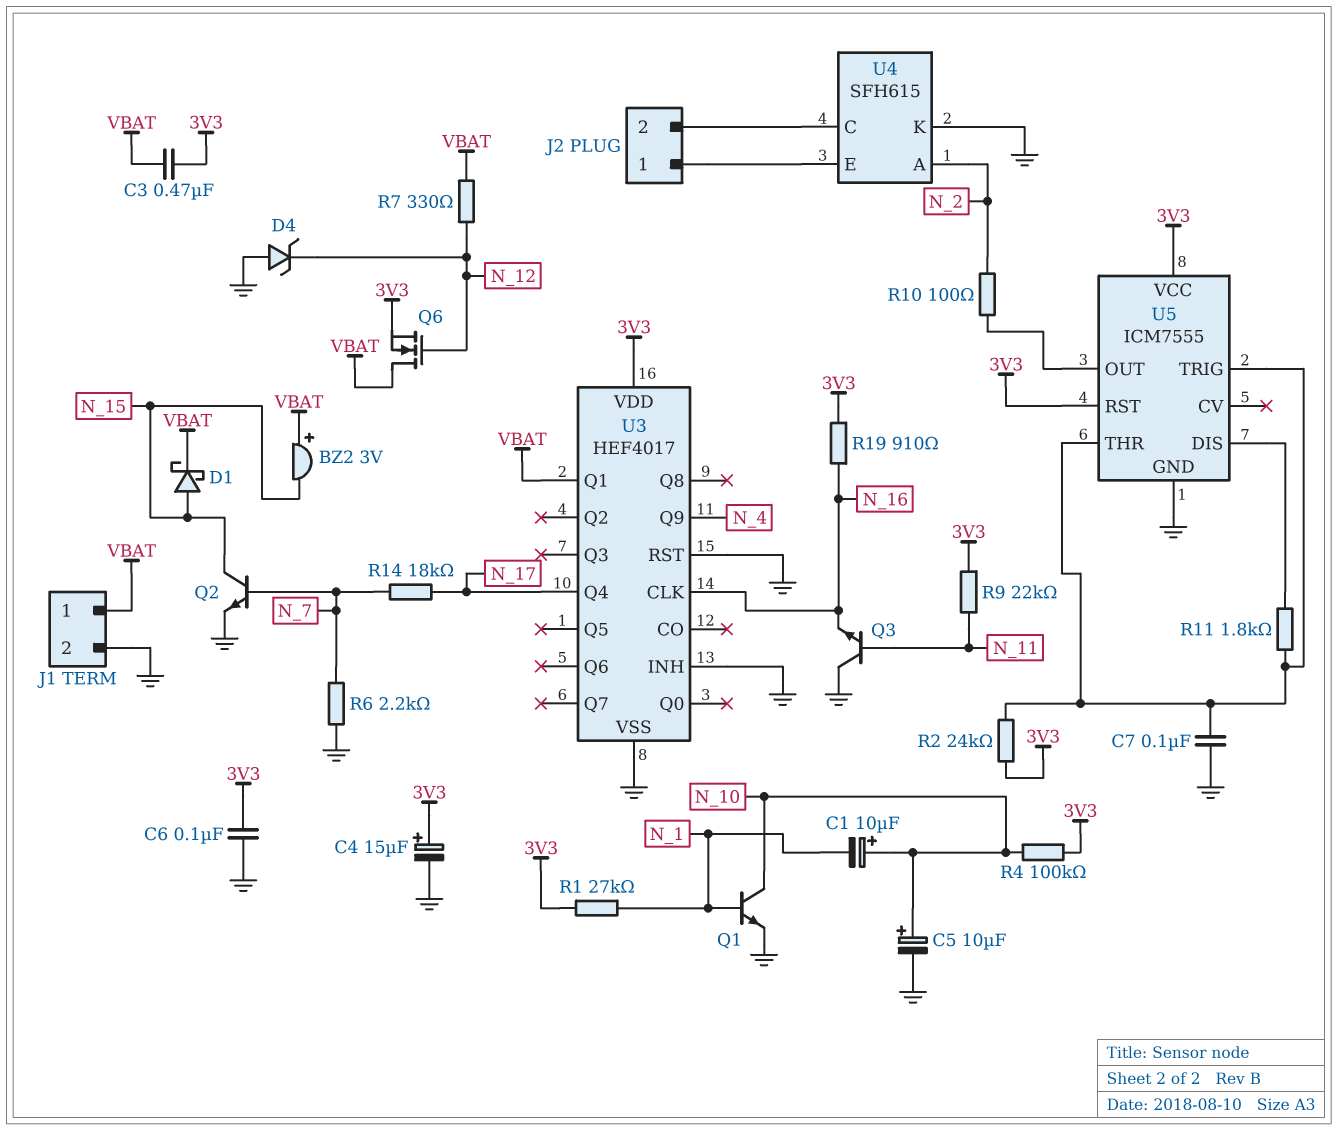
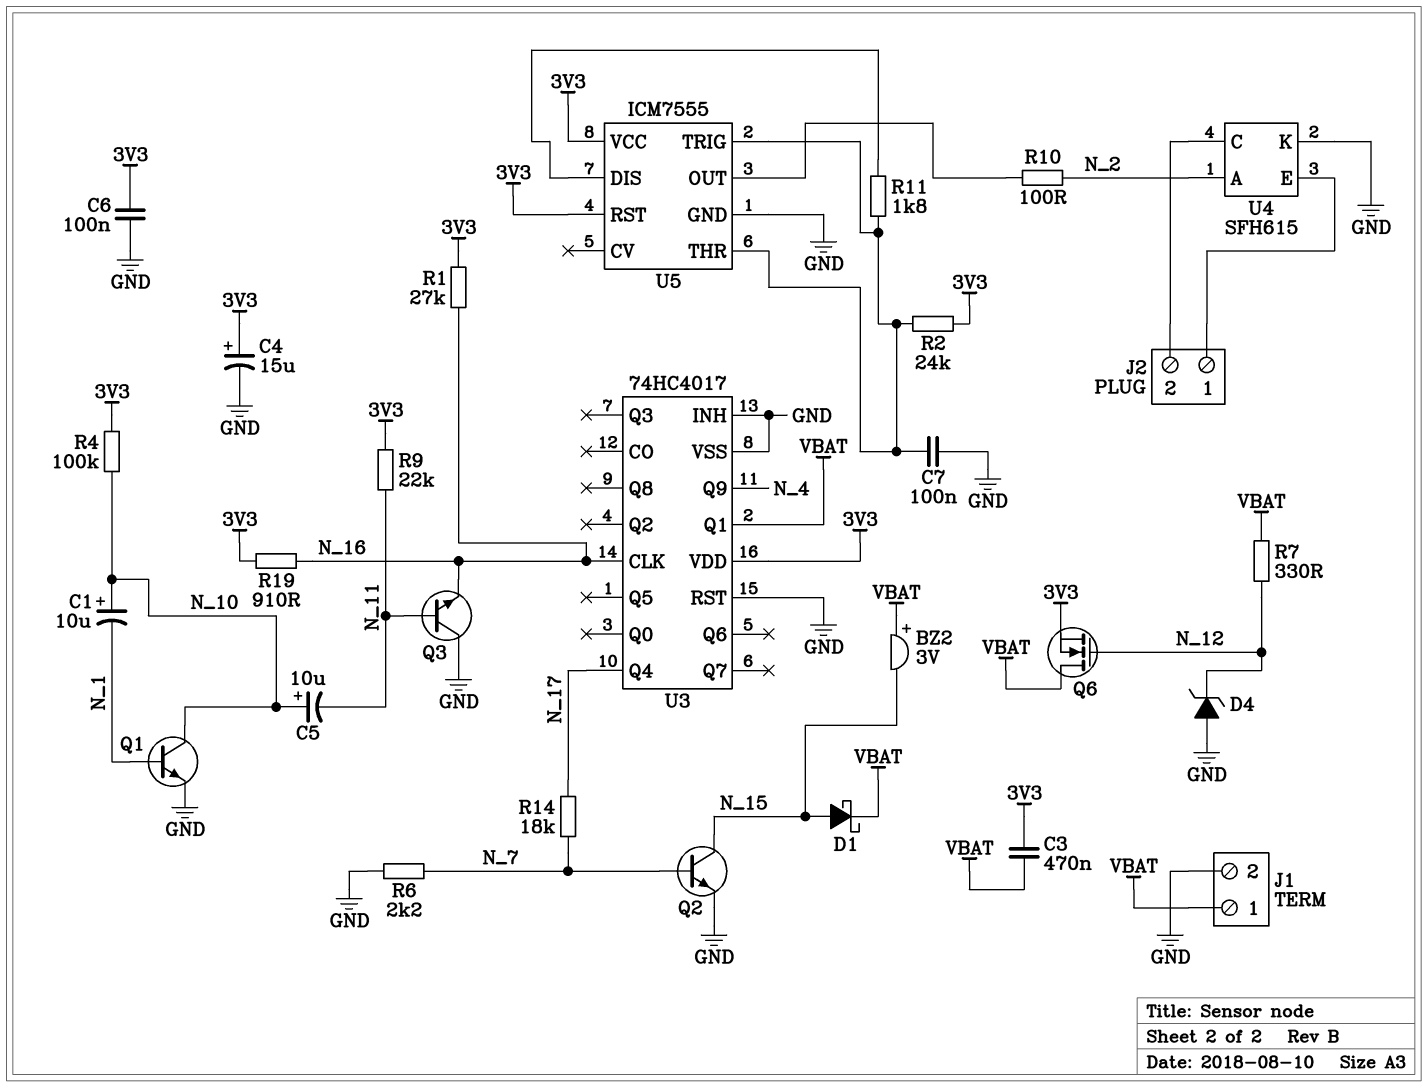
C5: 10uF (plus N_10, minus GND) -> 10uF (plus N_10, minus N_11)
R1: 27k (3V3, N_1) -> 27k (3V3, N_16)
U3: HEF4017 -> 74HC4017

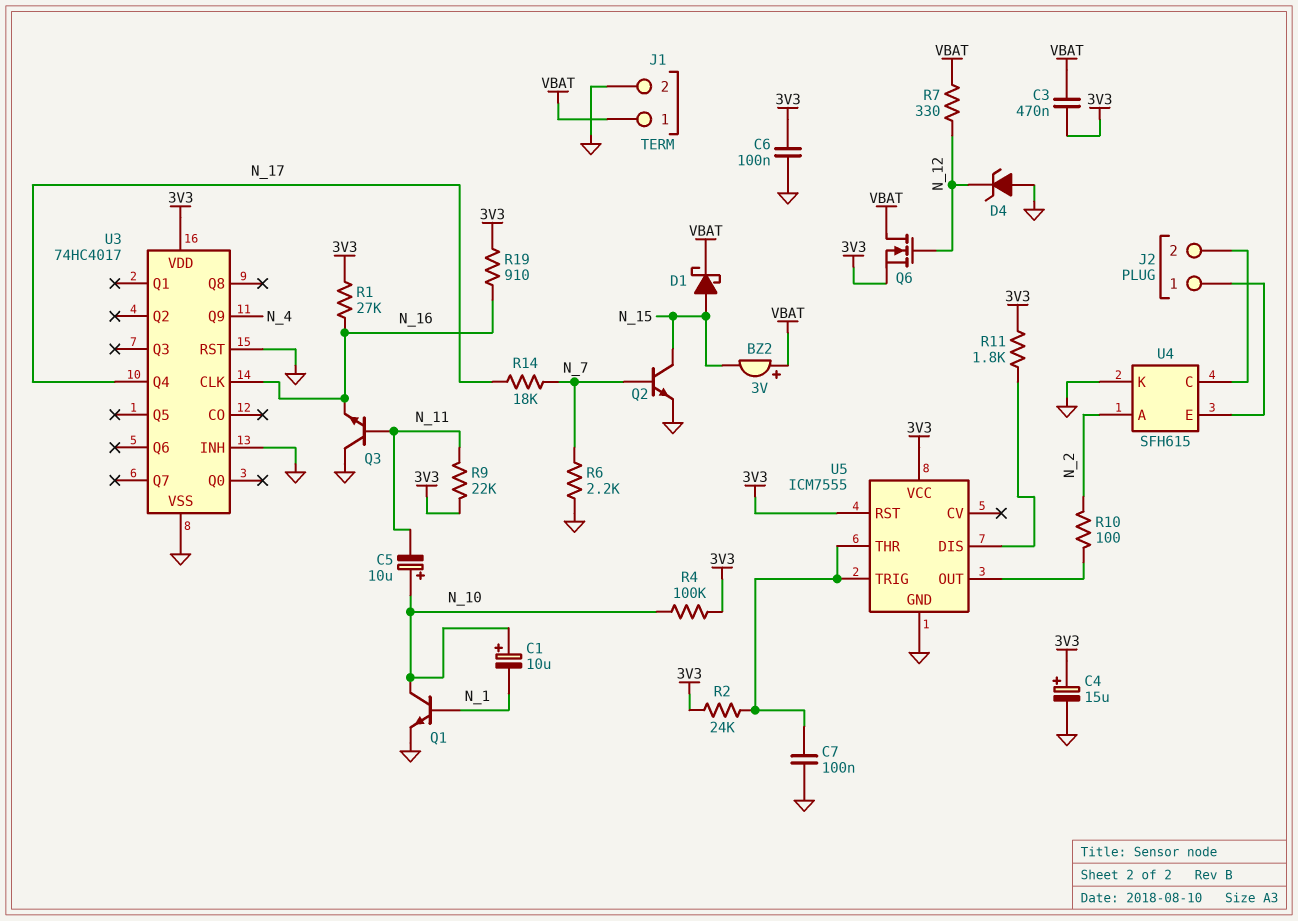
R11: 1.8k (U5/DIS, U5/THR) -> 1.8k (3V3, U5/DIS)
U3 pin Q1: VBAT -> none

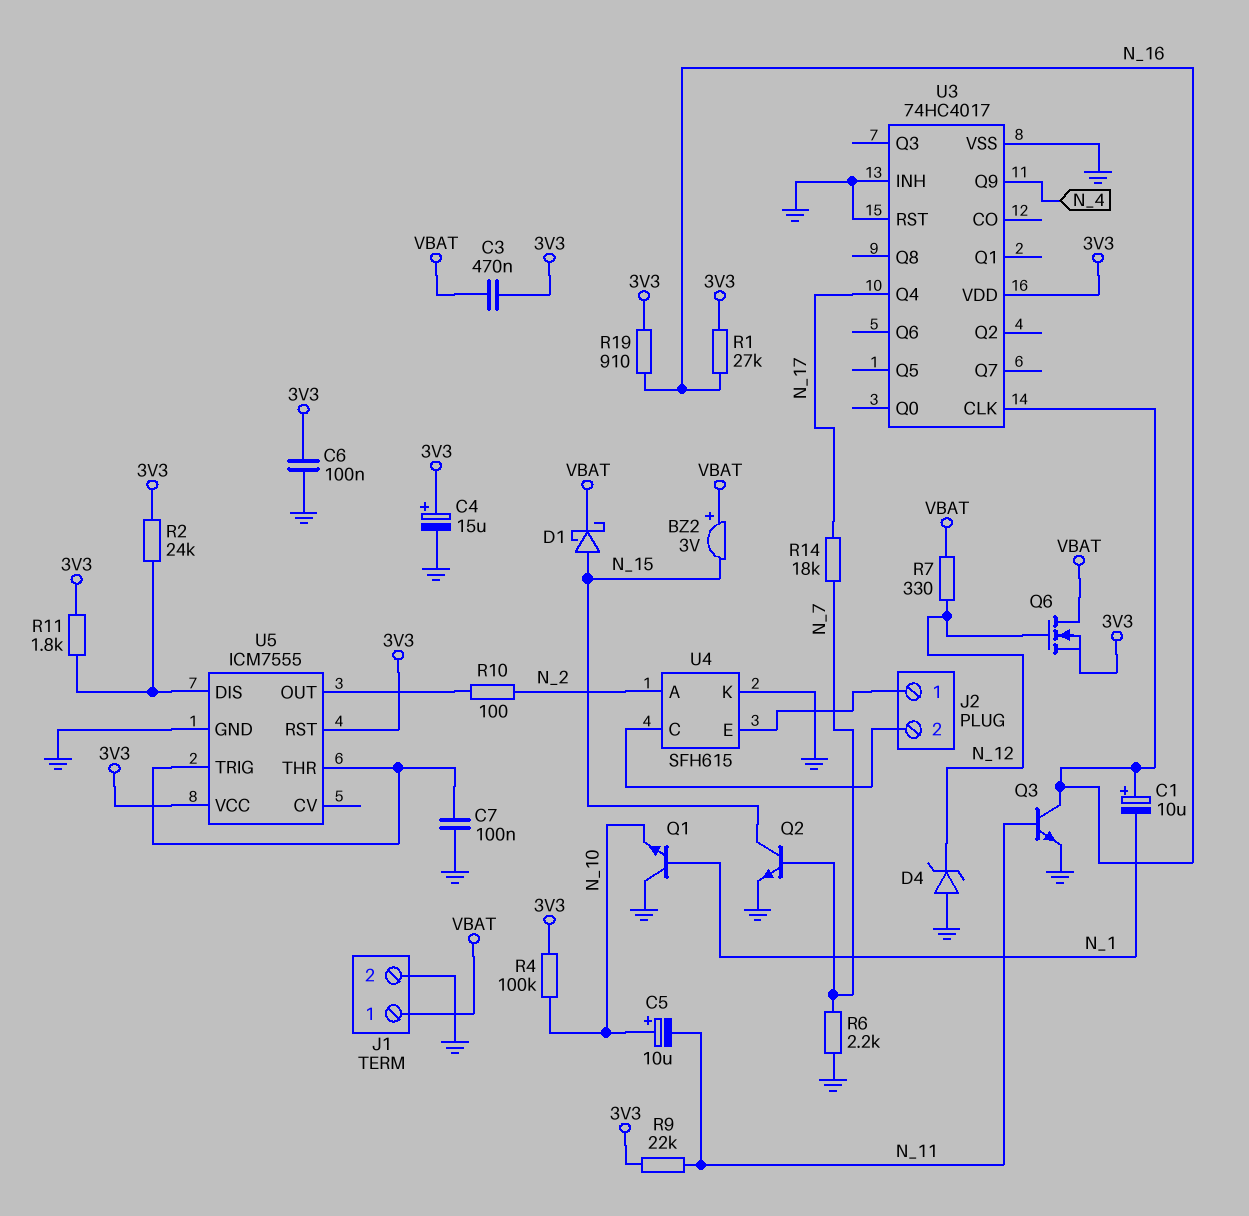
C1: 10uF (plus N_10, minus N_1) -> 10uF (plus N_16, minus N_1)
Q1: NPN (B N_1, C N_10, E GND) -> NPN (B N_1, C GND, E N_10)
Q3: NPN (B N_11, C GND, E N_16) -> NPN (B N_11, C N_16, E GND)
R2: 24k (3V3, U5/THR) -> 24k (3V3, U5/DIS)

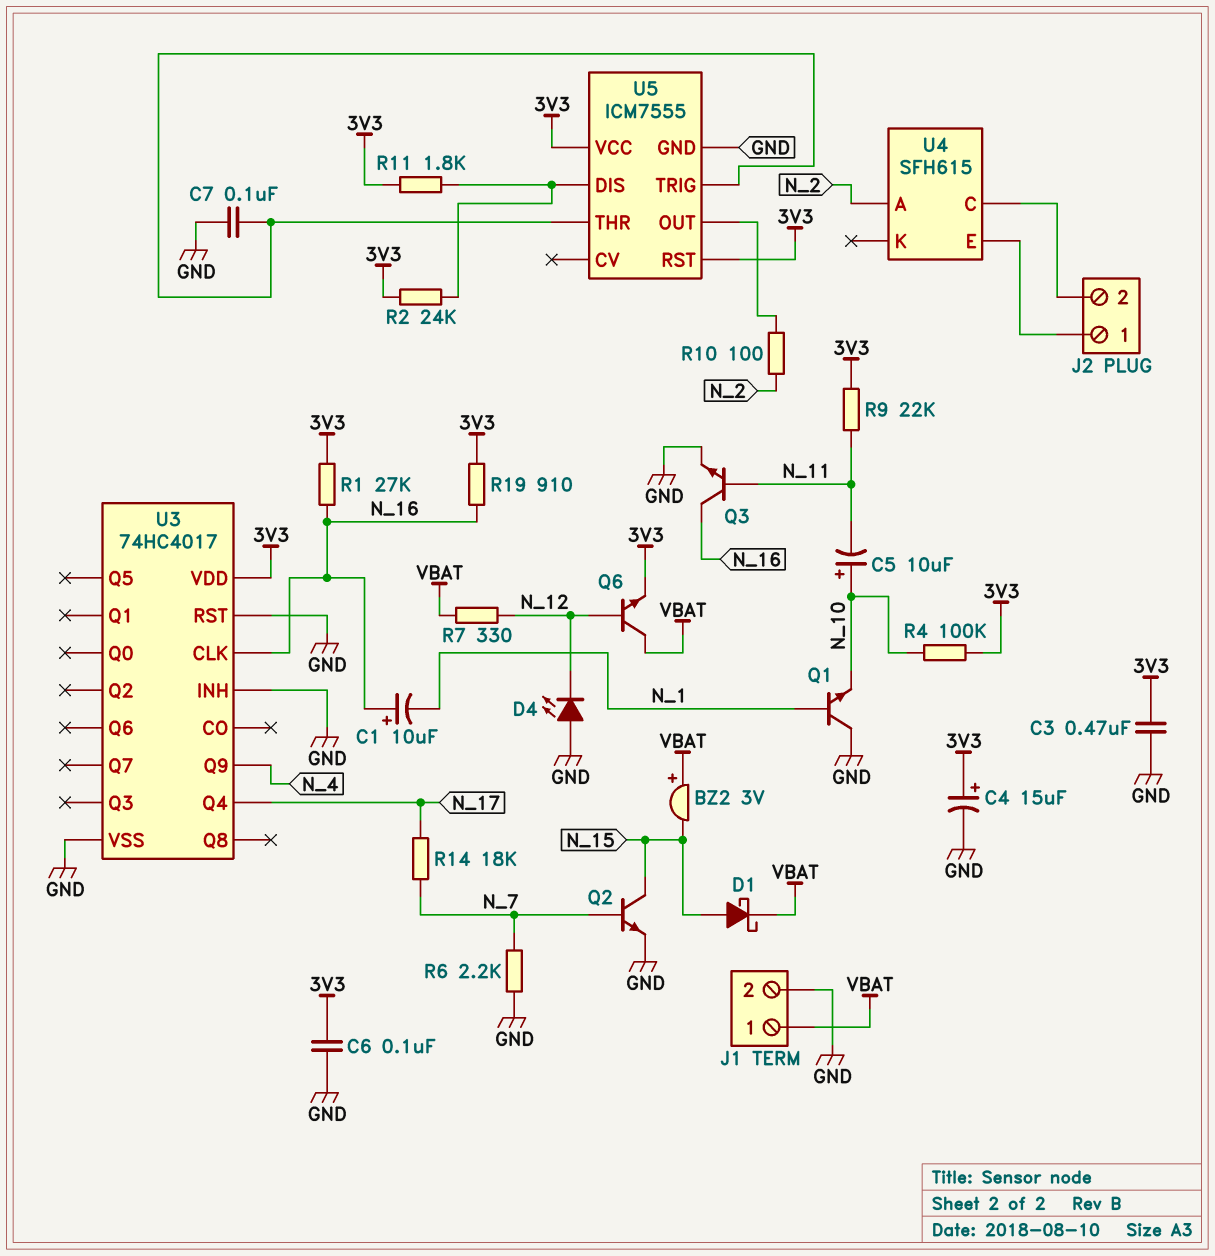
C3: 470nF (3V3, VBAT) -> 470nF (3V3, GND)
D4: zener (A GND, K N_12) -> LED (A GND, K N_12)
Q6: NMOS (G N_12, D VBAT, S 3V3) -> NPN (B N_12, C VBAT, E 3V3)
U4 pin K: GND -> none

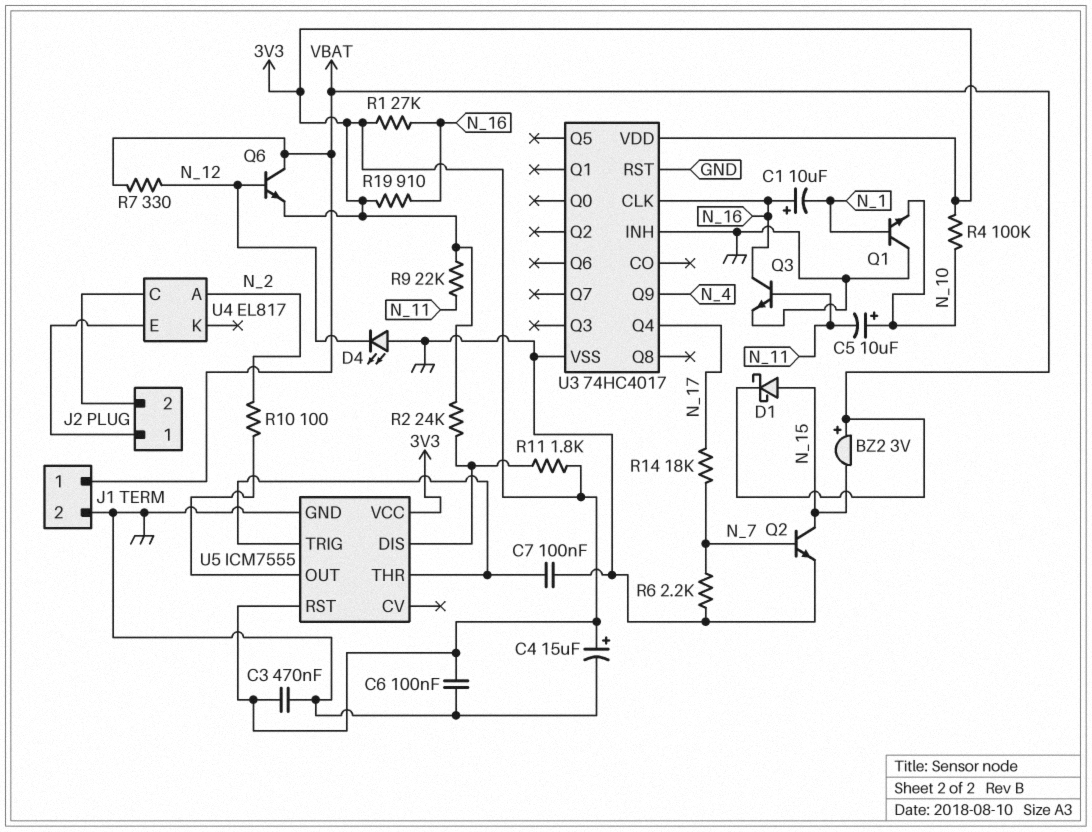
U4: SFH615 -> EL817

